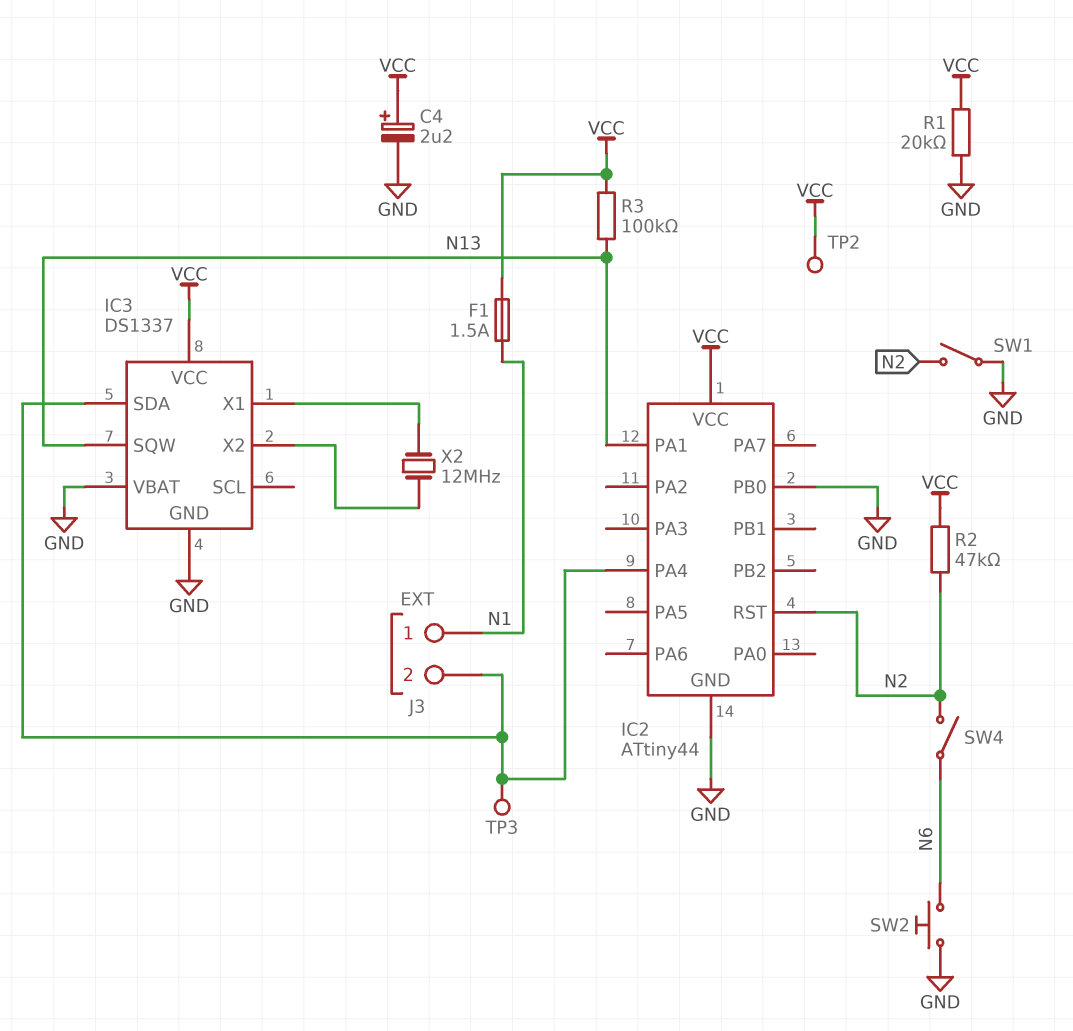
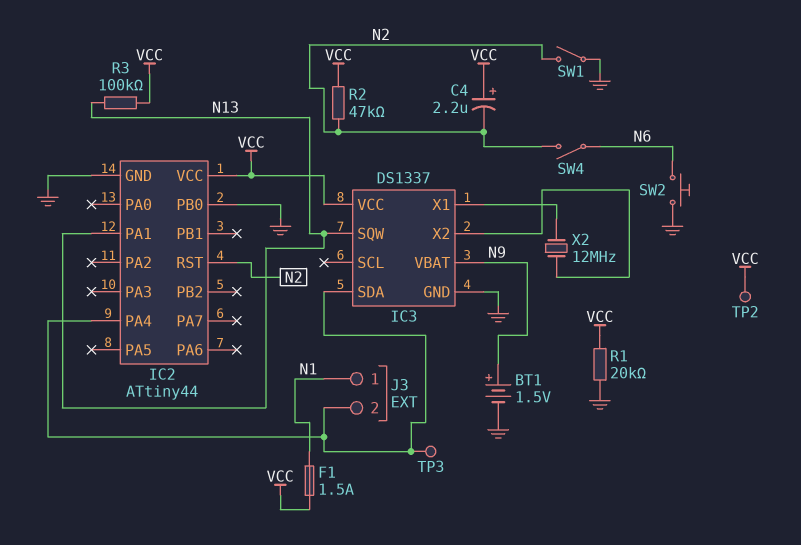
BT1: none -> 1.5V (plus N9, minus GND)
C4: 2.2uF (plus VCC, minus GND) -> 2.2uF (plus VCC, minus N2)
IC3 pin VBAT: GND -> N9

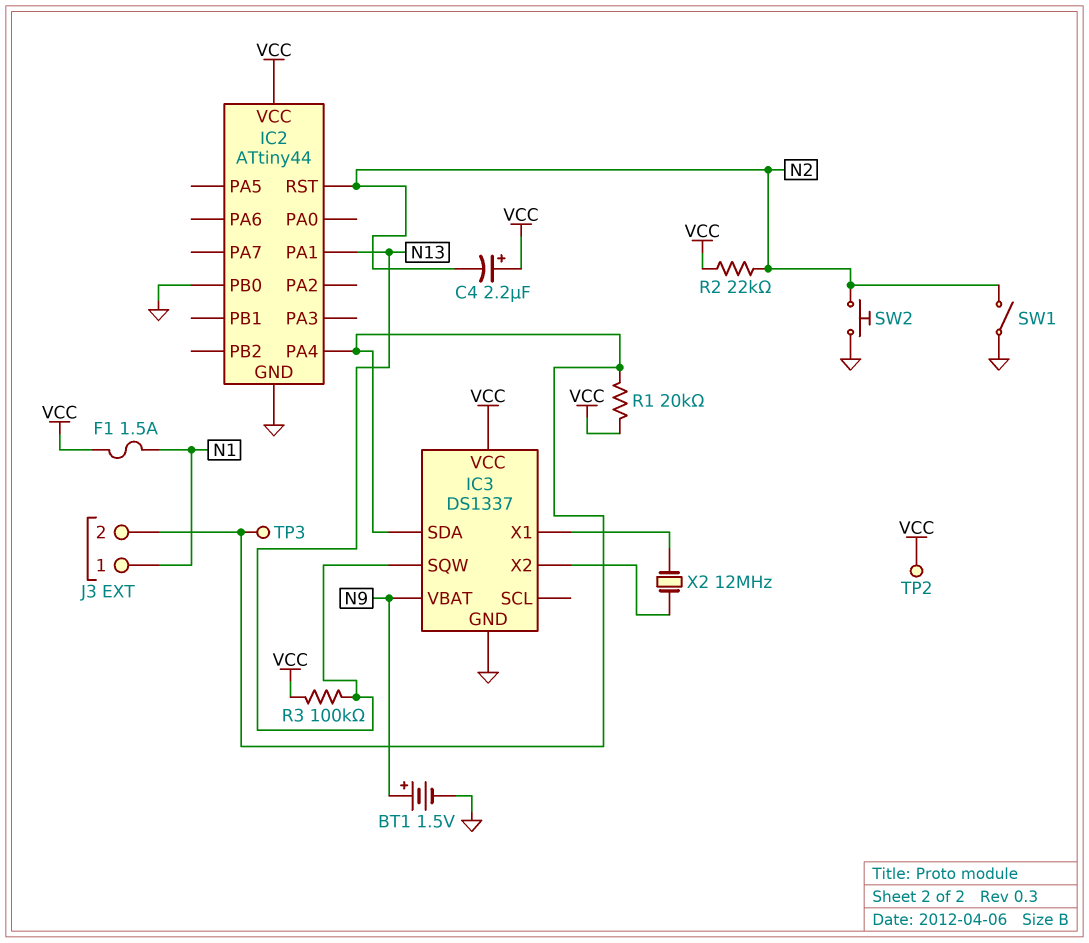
R1: 20k (GND, VCC) -> 20k (IC2/PA4, VCC)
R2: 47k (N2, VCC) -> 22k (N2, VCC)
SW2: button (GND, N6) -> button (GND, N2)
SW4: switch (N2, N6) -> none

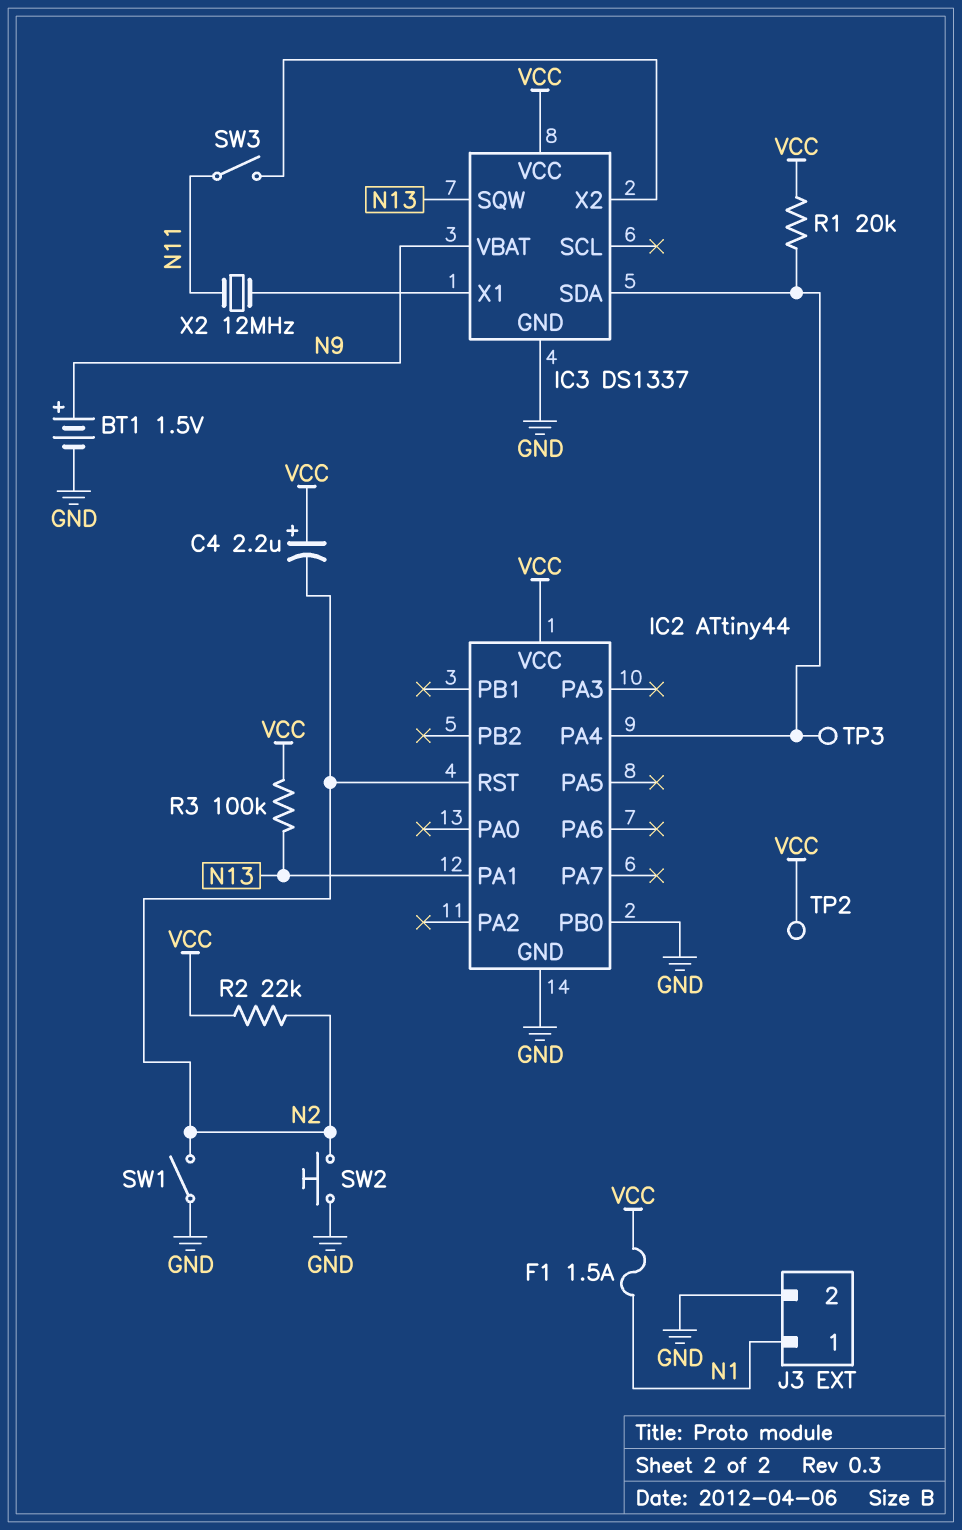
J3 pin 2: IC2/PA4 -> GND
SW3: none -> switch (IC3/X2, N11)
X2: 12MHz (IC3/X1, IC3/X2) -> 12MHz (IC3/X1, N11)

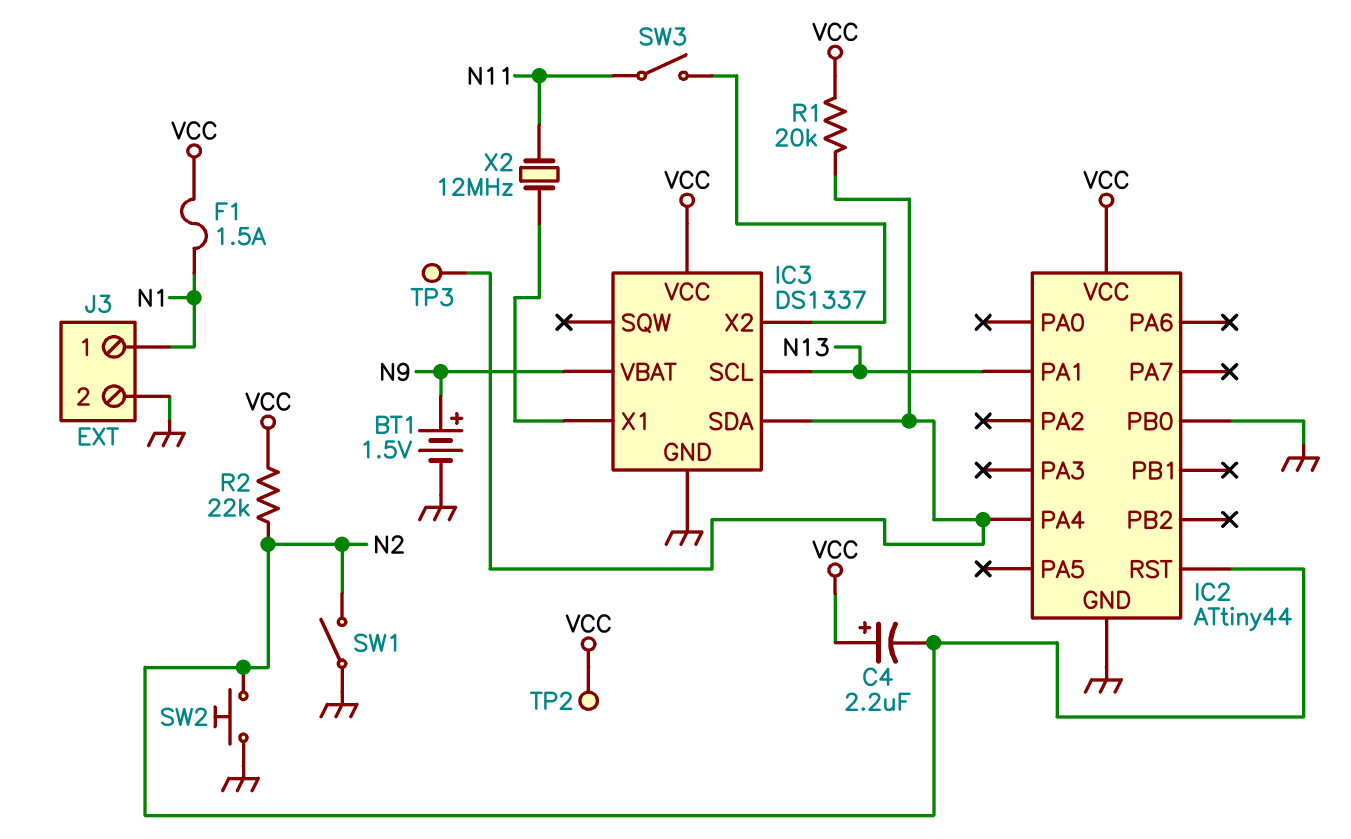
IC3 pin SCL: none -> N13
IC3 pin SQW: N13 -> none
R3: 100k (N13, VCC) -> none

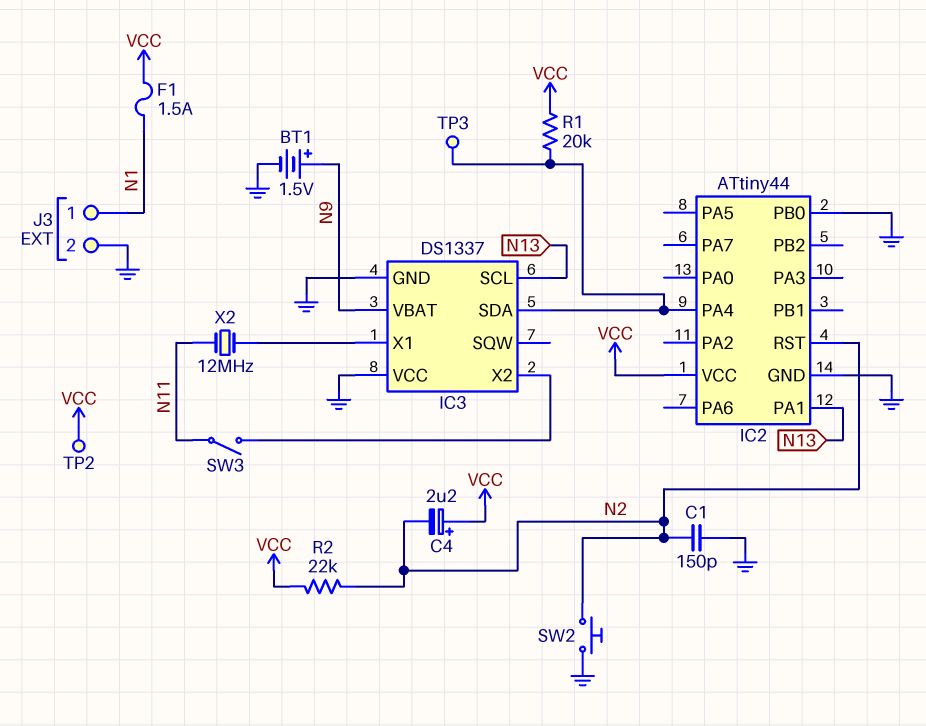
C1: none -> 150pF (GND, N2)
IC3 pin VCC: VCC -> GND
SW1: switch (GND, N2) -> none

